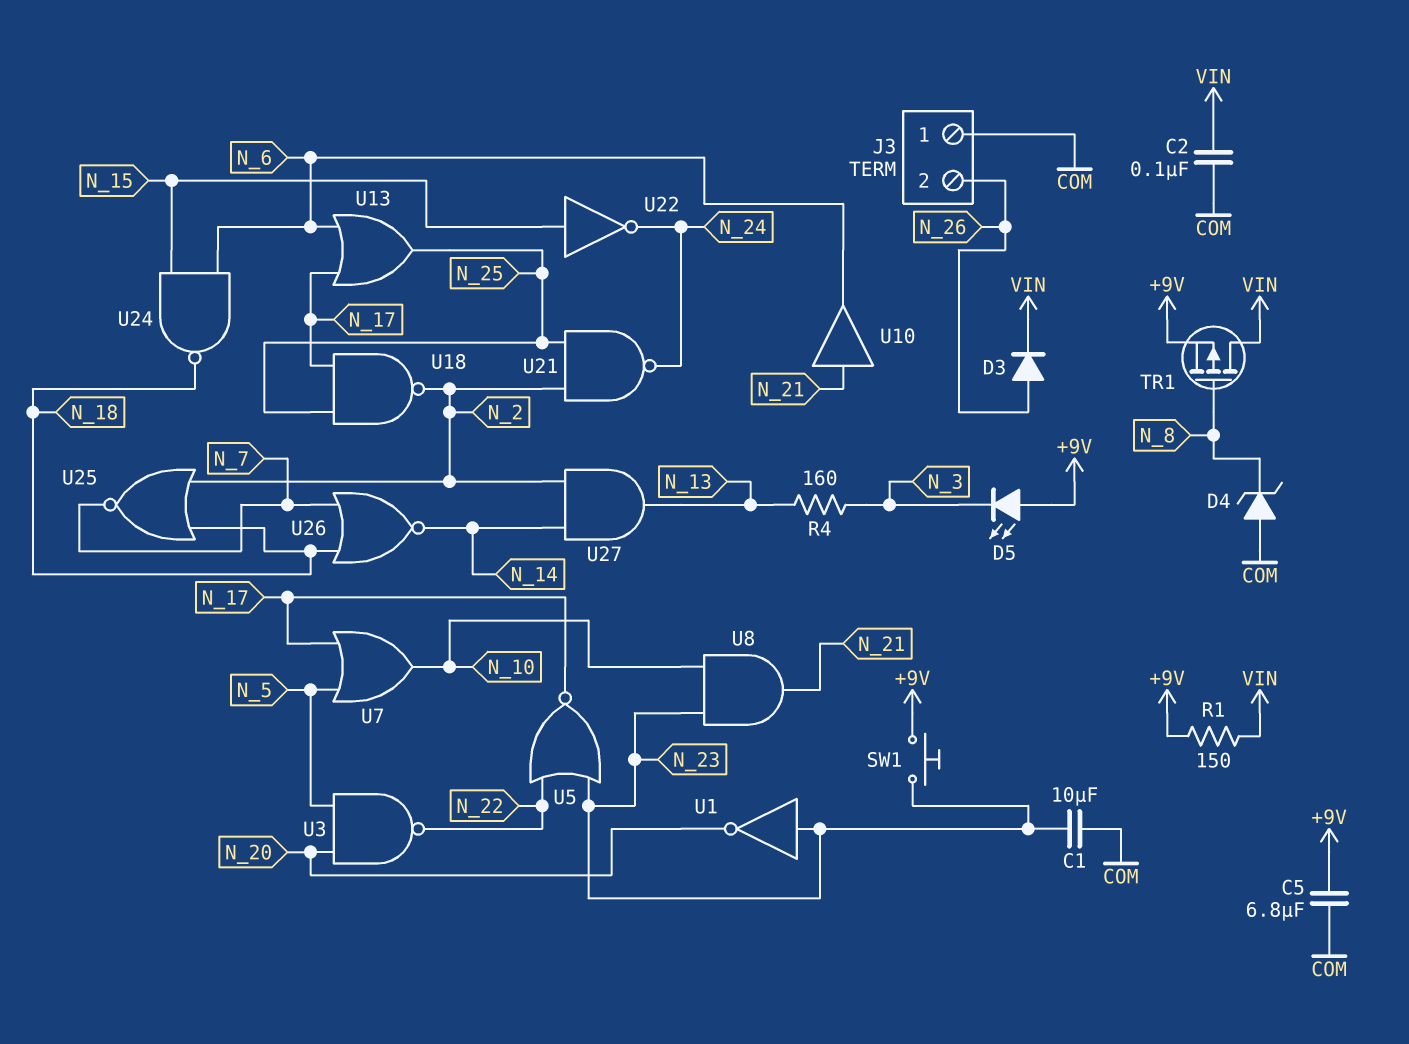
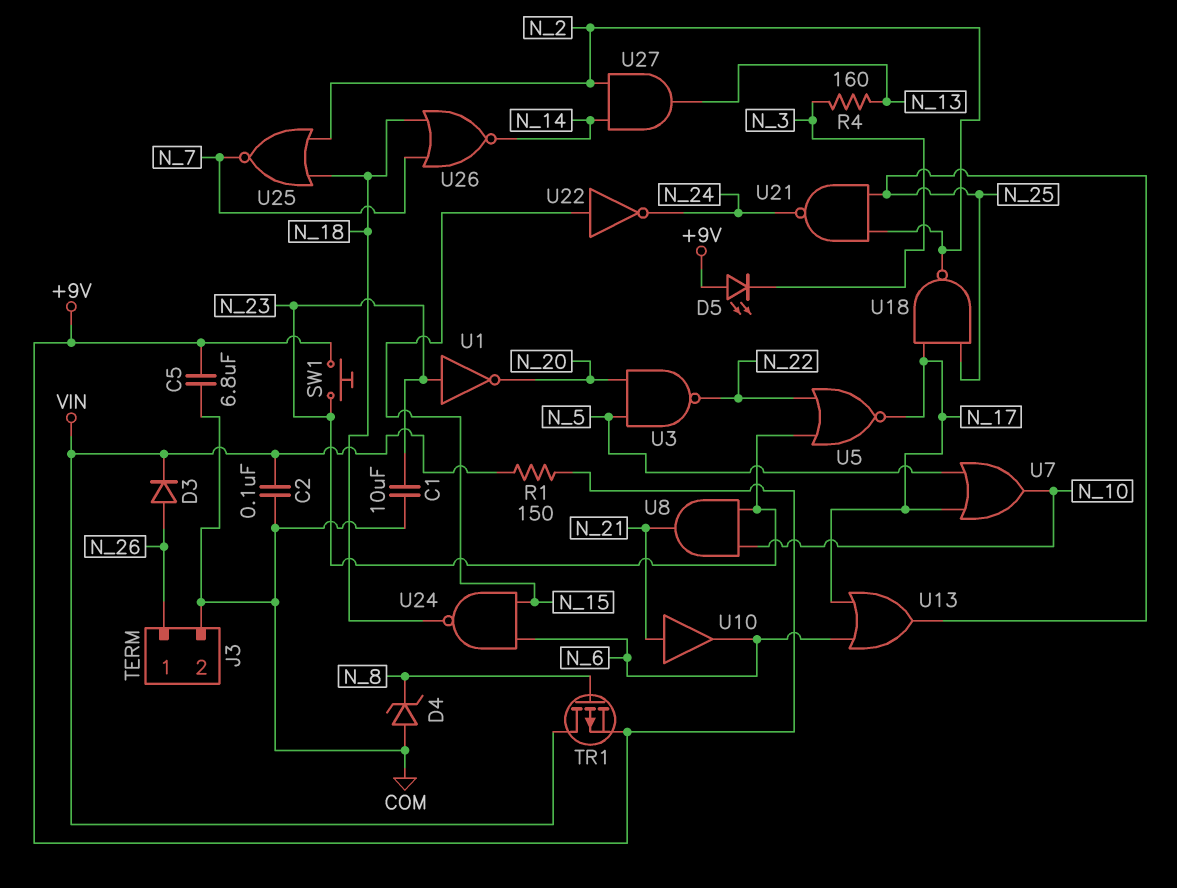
J3 pin 1: COM -> N_26
J3 pin 2: N_26 -> COM

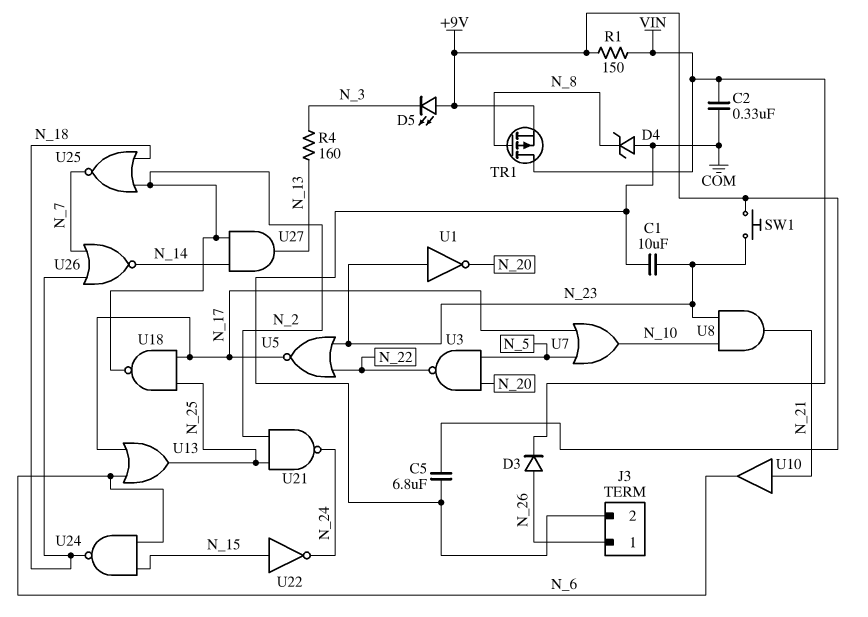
C2: 100nF (COM, VIN) -> 330nF (COM, VIN)

